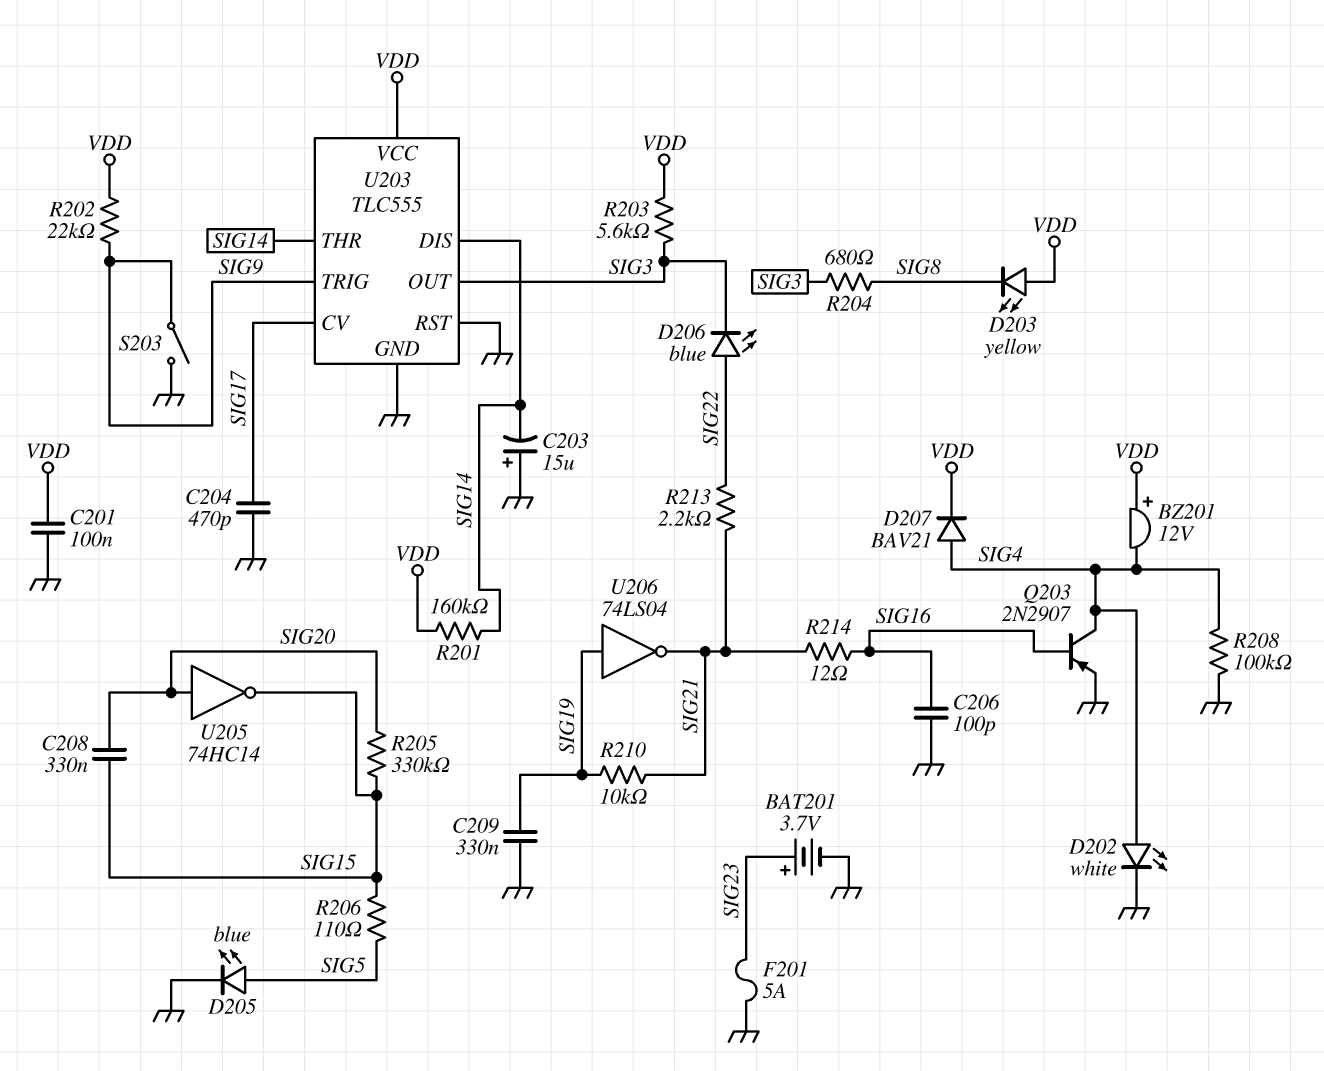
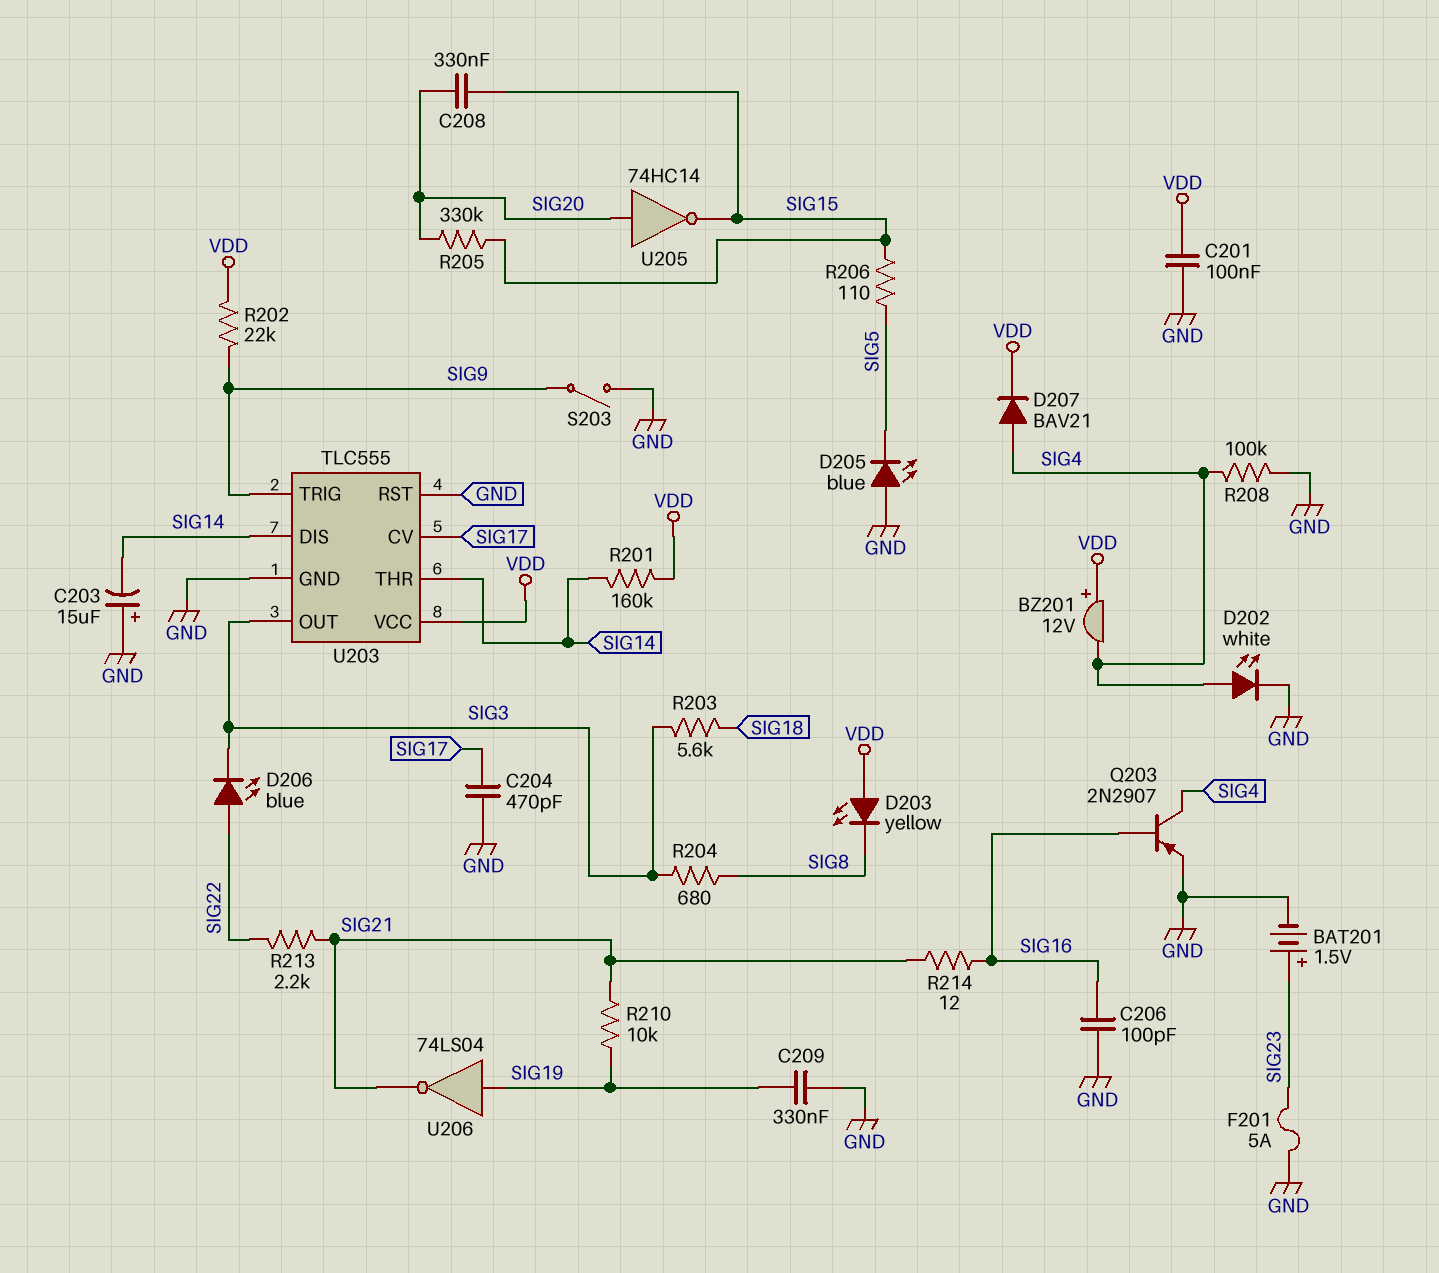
BAT201: 3.7V (plus SIG23, minus GND) -> 1.5V (plus SIG23, minus GND)
D205: LED blue (A SIG5, K GND) -> LED blue (A GND, K SIG5)
R203: 5.6k (SIG3, VDD) -> 5.6k (SIG3, SIG18)

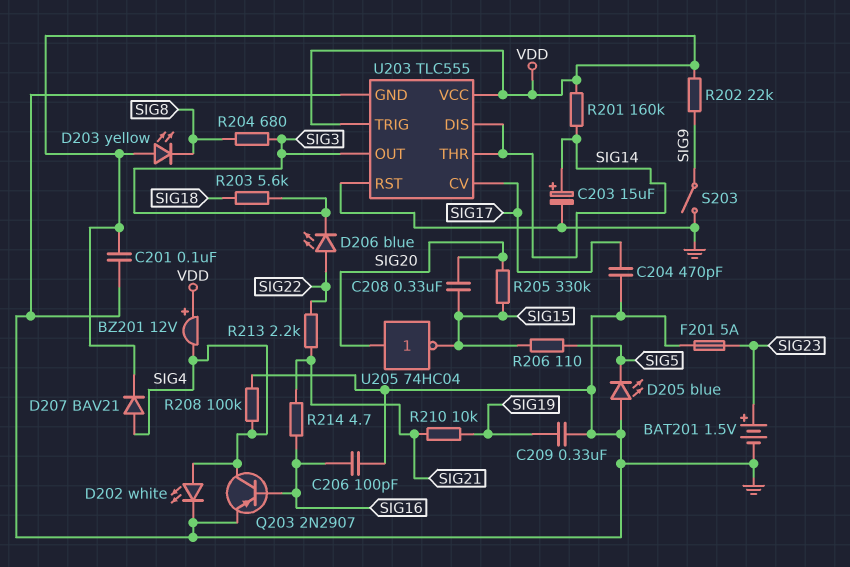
C203: 15uF (plus GND, minus SIG14) -> 15uF (plus SIG14, minus GND)
R214: 12 (SIG16, SIG21) -> 4.7 (SIG16, SIG21)
U203 pin TRIG: SIG9 -> VDD
U205: NOT 74HC14 (in SIG20, out SIG15) -> NOT 74HC04 (in SIG20, out SIG15)
U206: NOT 74LS04 (in SIG19, out SIG21) -> none

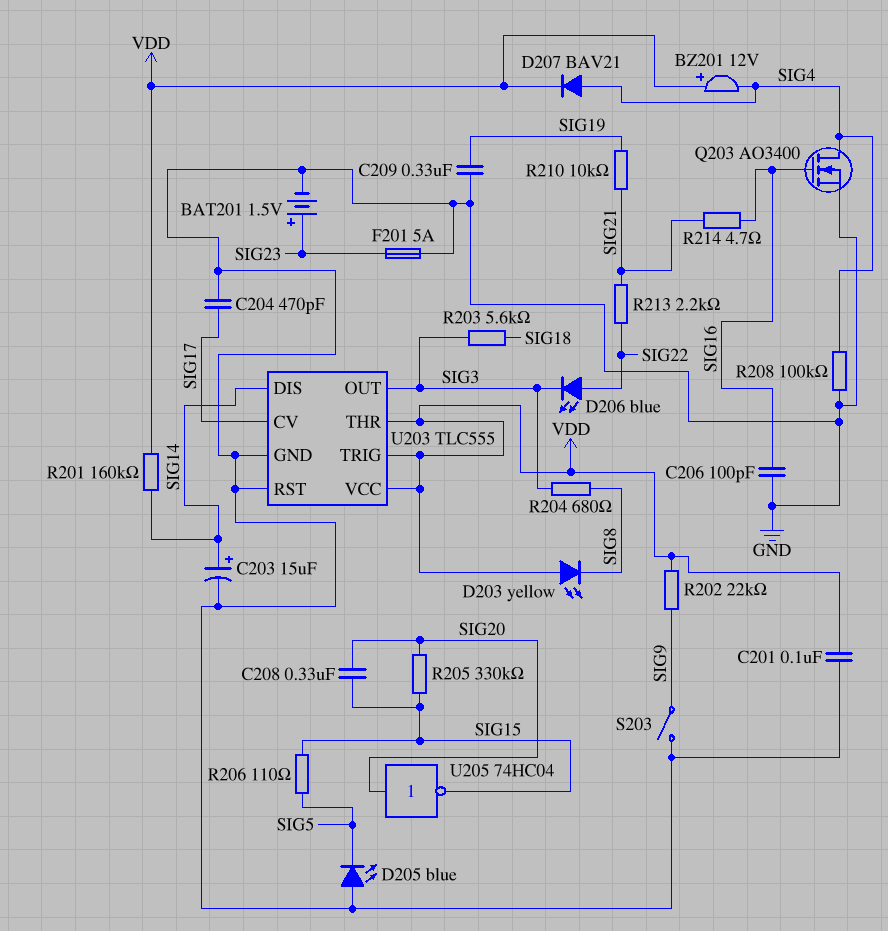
D202: LED white (A SIG4, K GND) -> none
Q203: PNP 2N2907 (B SIG16, C SIG4, E GND) -> NMOS AO3400 (G SIG16, D SIG4, S GND)
U203 pin THR: SIG14 -> VDD

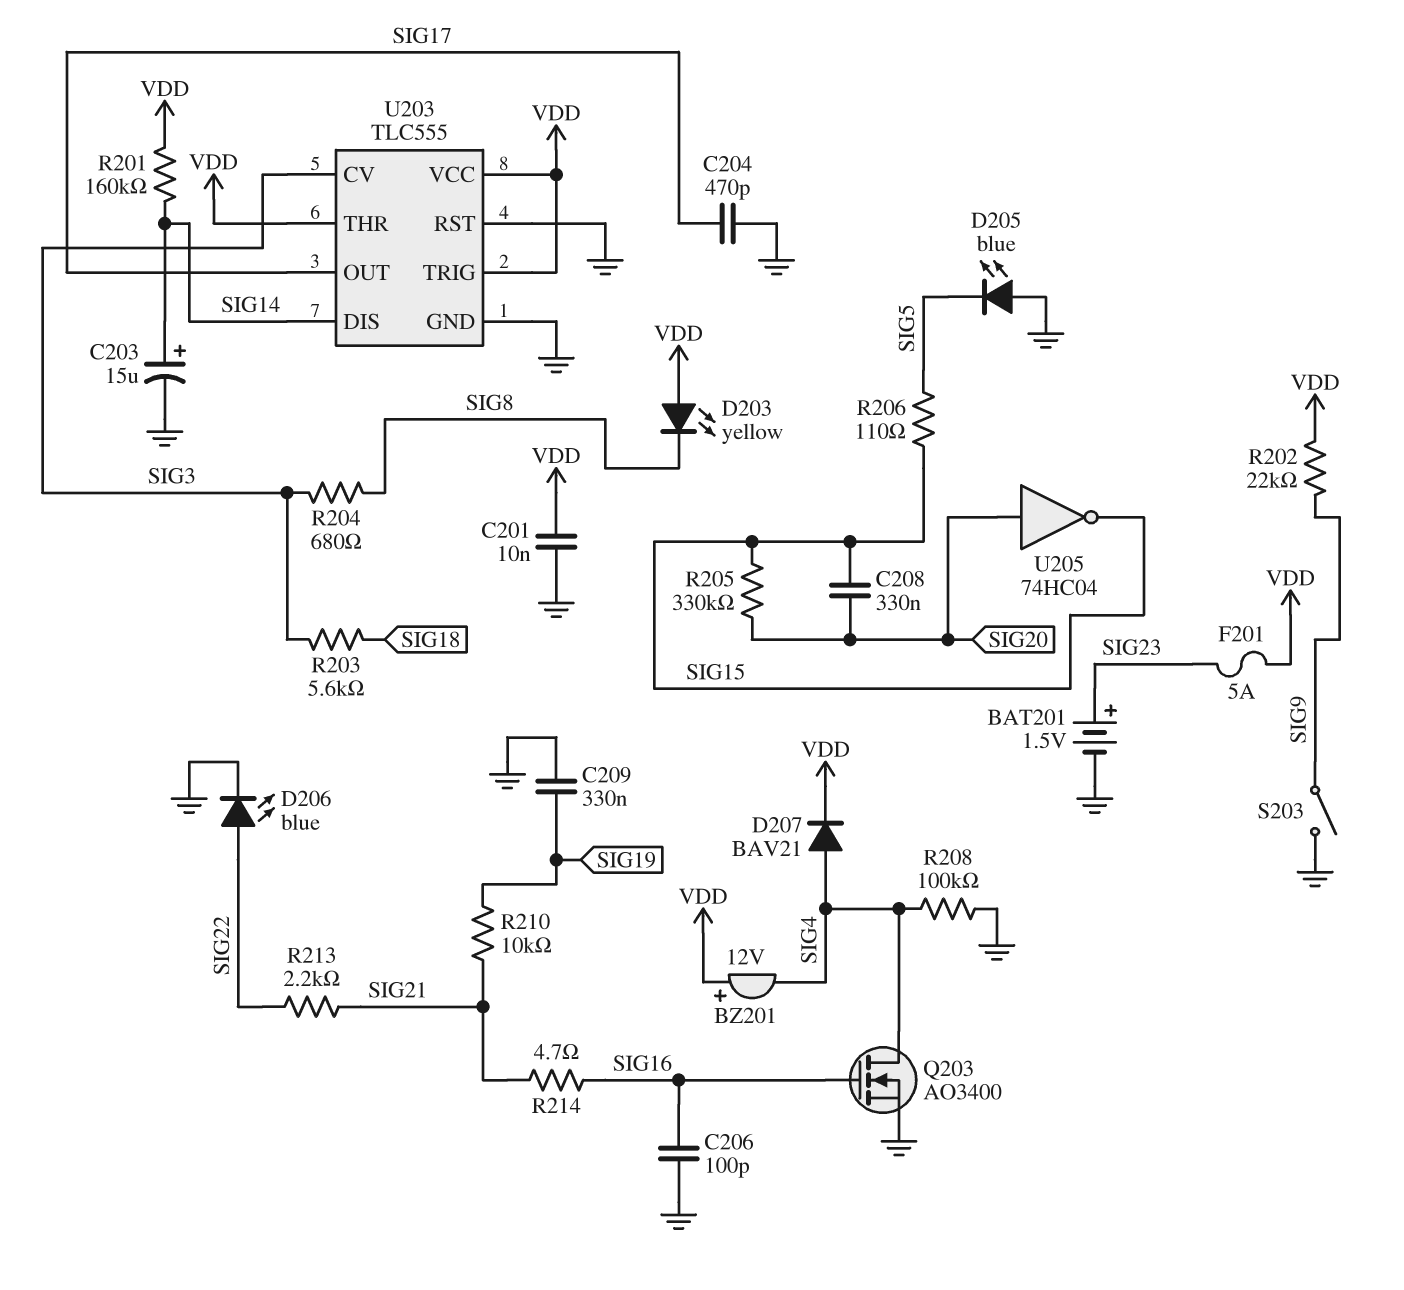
C201: 100nF (GND, VDD) -> 10nF (GND, VDD)
D206: LED blue (A SIG22, K SIG3) -> LED blue (A SIG22, K GND)
F201: 5A (GND, SIG23) -> 5A (SIG23, VDD)
U203 pin CV: SIG17 -> SIG3
U203 pin OUT: SIG3 -> SIG17

